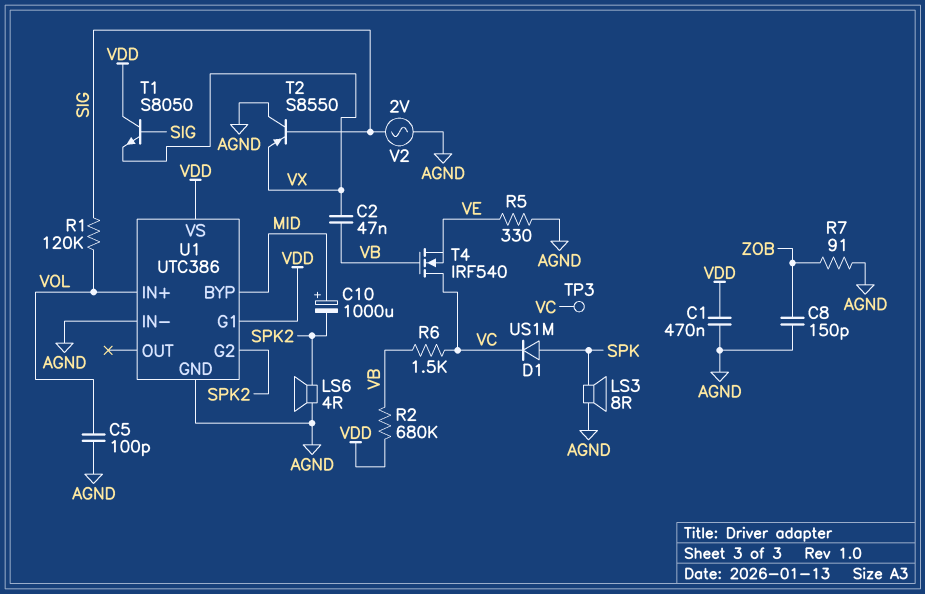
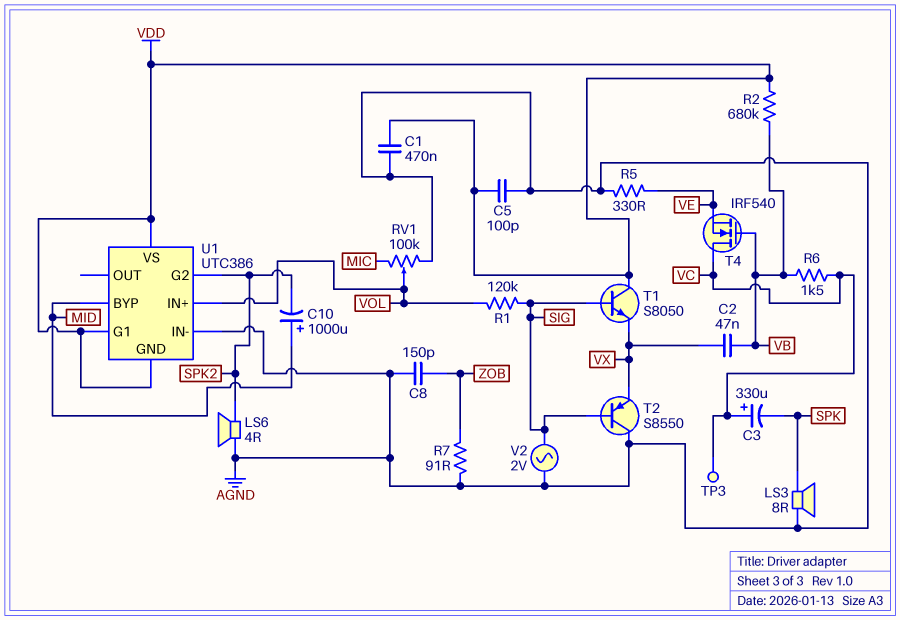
C3: none -> 330uF (plus VC, minus SPK)
C5: 100pF (AGND, VOL) -> 100pF (AGND, VDD)
D1: diode US1M (A SPK, K VC) -> none
RV1: none -> 100k (AGND, MIC, wiper VOL)
U1 pin GND: AGND -> VDD

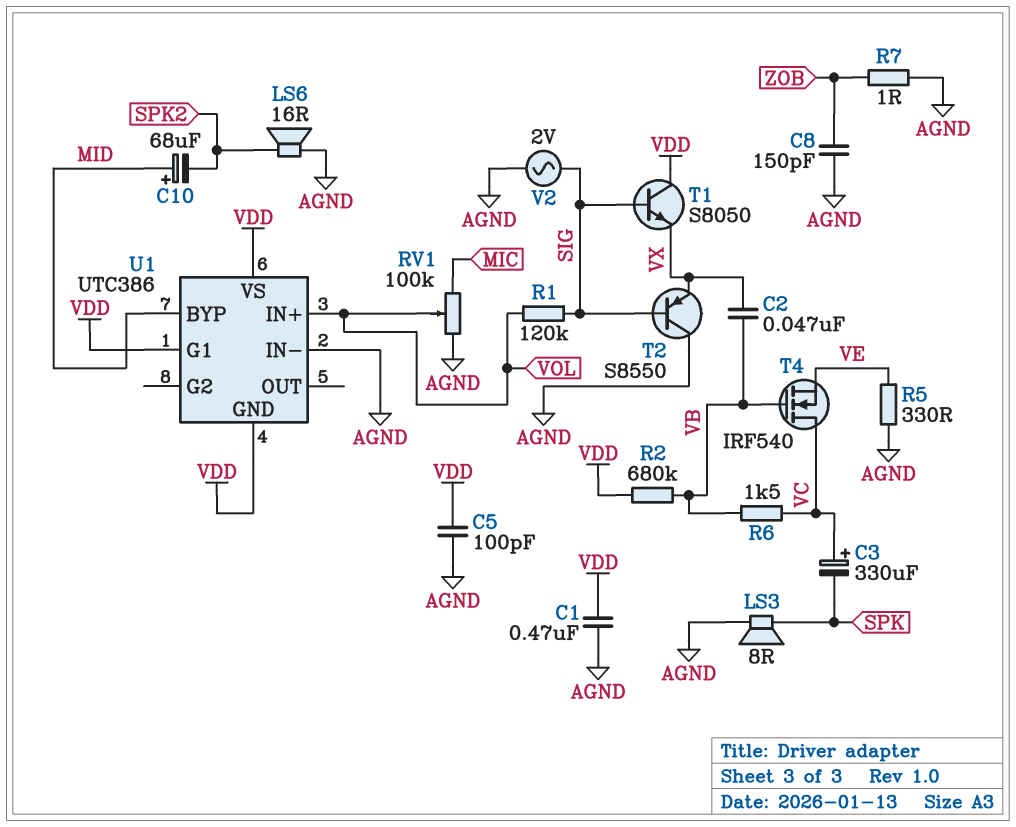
C10: 1000uF (plus MID, minus SPK2) -> 68uF (plus MID, minus SPK2)
LS6: speaker 4R (AGND, SPK2) -> speaker 16R (AGND, SPK2)
R7: 91 (AGND, ZOB) -> 1 (AGND, ZOB)
TP3: test point (VC) -> none
U1 pin G2: SPK2 -> none

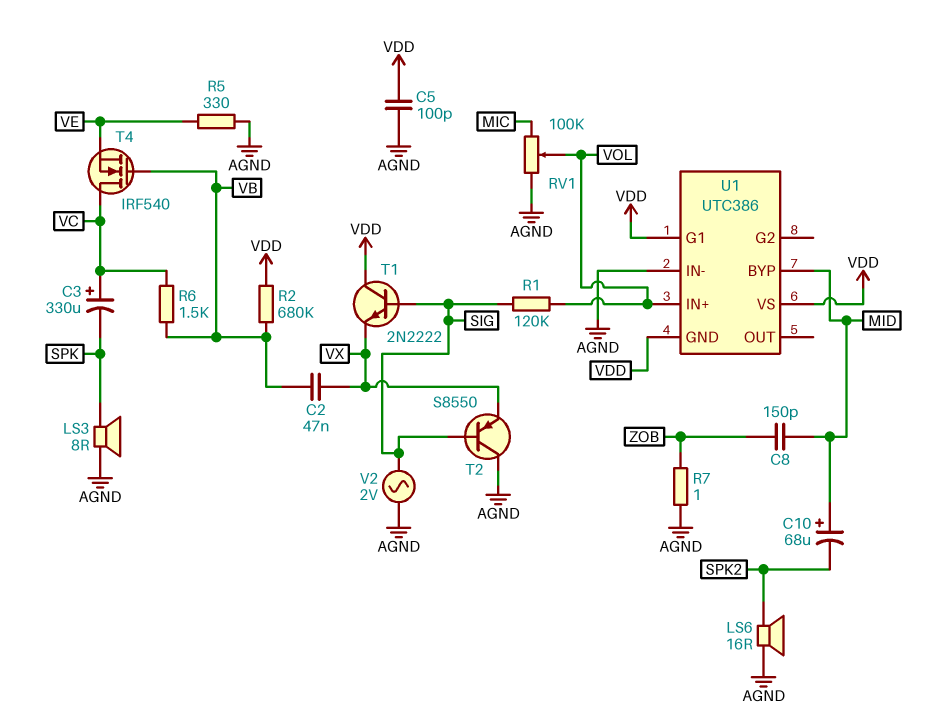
C1: 470nF (AGND, VDD) -> none
C8: 150pF (AGND, ZOB) -> 150pF (MID, ZOB)
T1: NPN S8050 (B SIG, C VDD, E VX) -> NPN 2N2222 (B SIG, C VDD, E VX)

